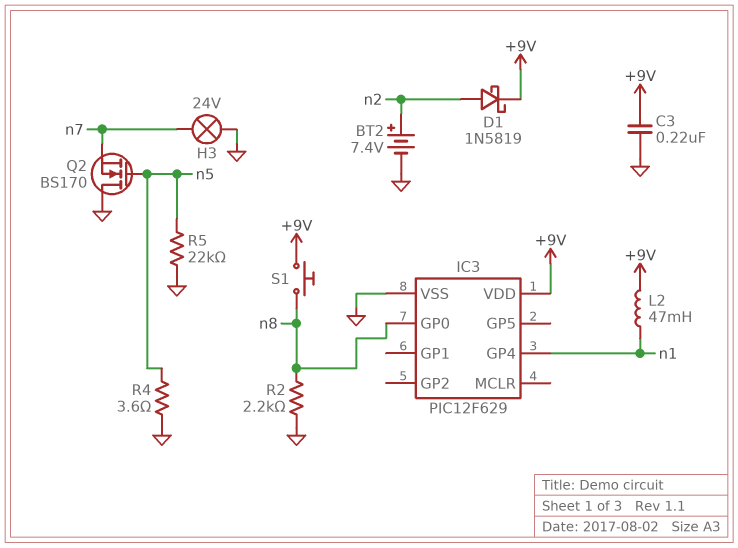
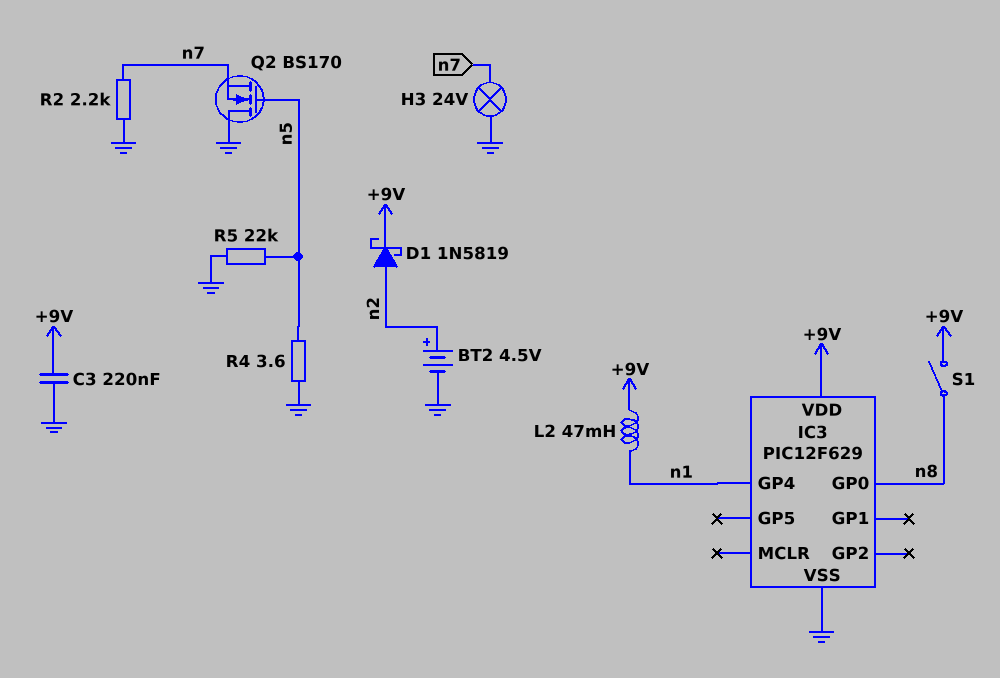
BT2: 7.4V (plus n2, minus GND) -> 4.5V (plus n2, minus GND)
R2: 2.2k (GND, n8) -> 2.2k (GND, n7)
S1: button (+9V, n8) -> switch (+9V, n8)

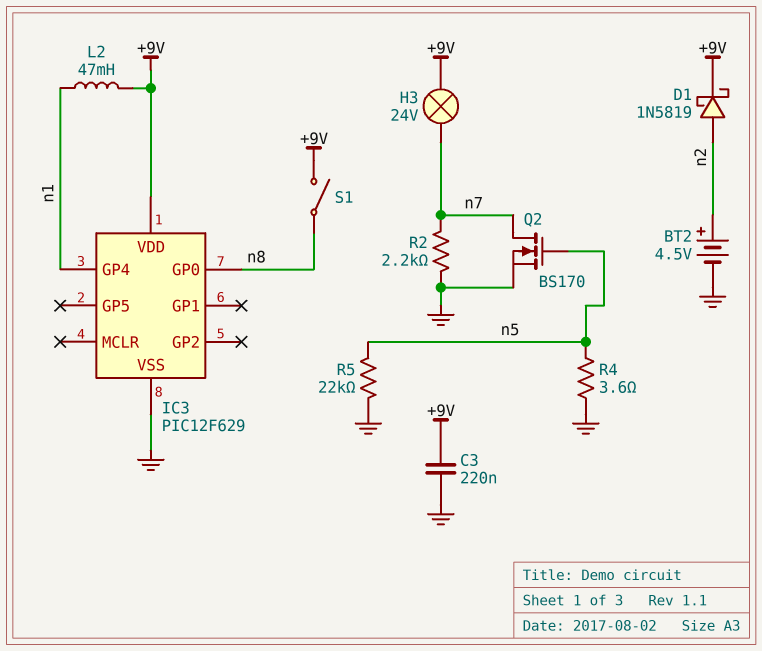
H3: lamp 24V (GND, n7) -> lamp 24V (+9V, n7)
Q2: NMOS BS170 (G n5, D GND, S n7) -> NMOS BS170 (G n5, D n7, S GND)

